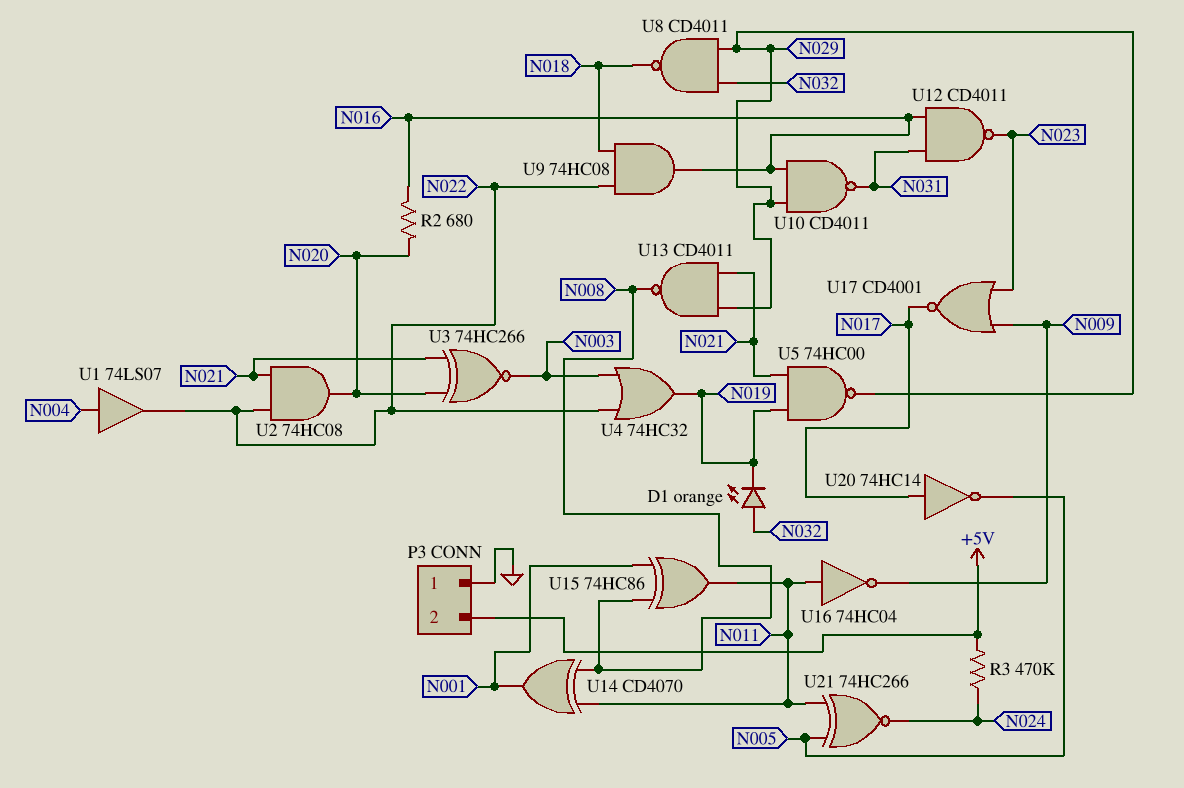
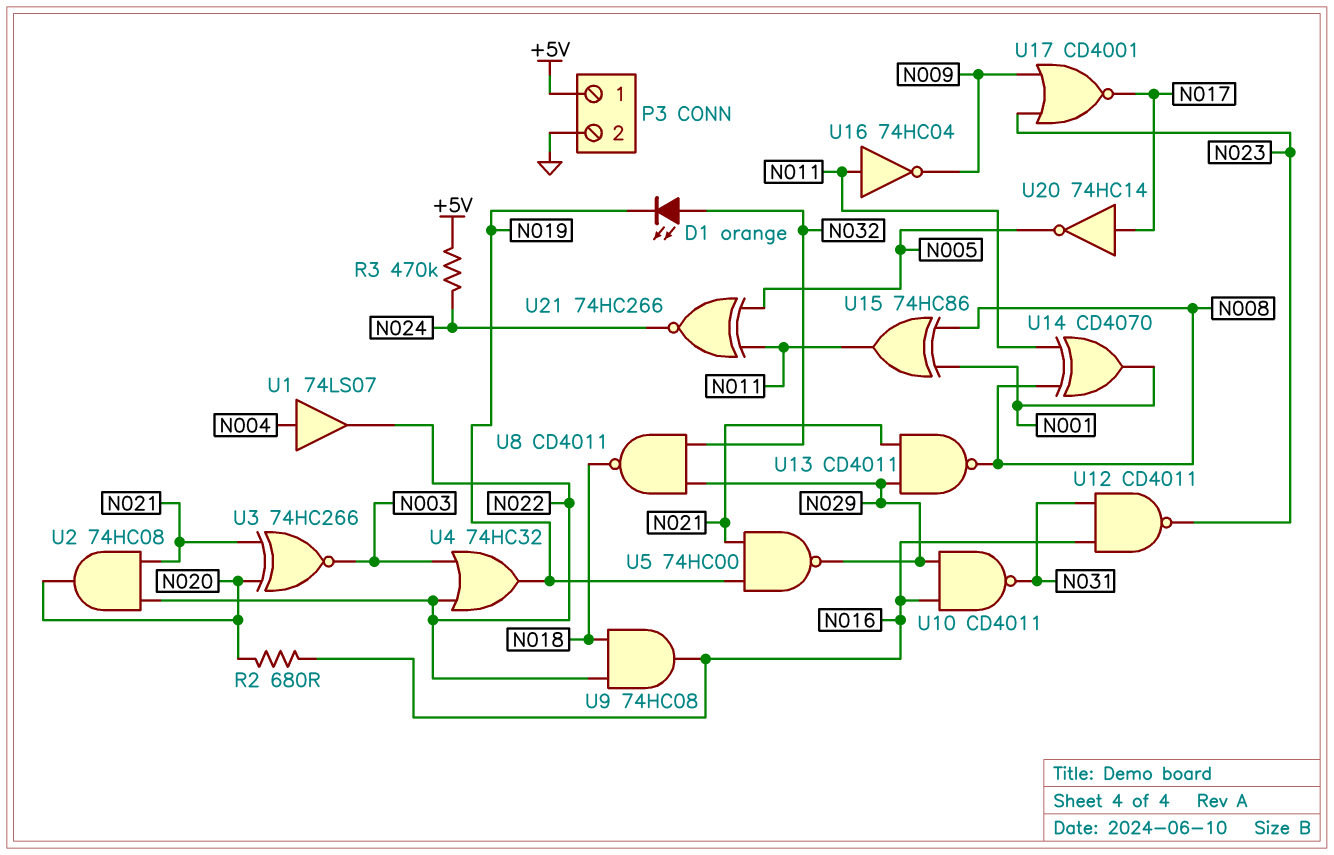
P3 pin 1: GND -> +5V
P3 pin 2: +5V -> GND

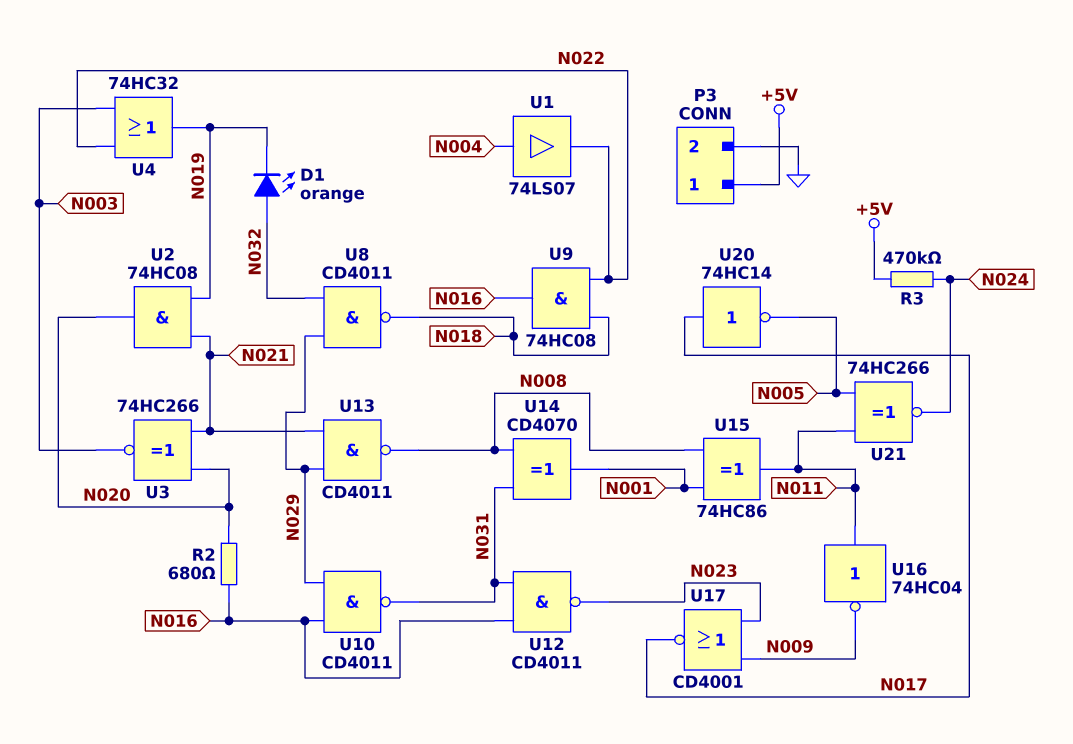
U2: AND 74HC08 (in N021, in N022, out N020) -> AND 74HC08 (in N019, in N021, out N020)
U5: NAND 74HC00 (in N019, in N021, out N029) -> none
U14: XOR CD4070 (in N008, in N011, out N001) -> XOR CD4070 (in N008, in N031, out N001)

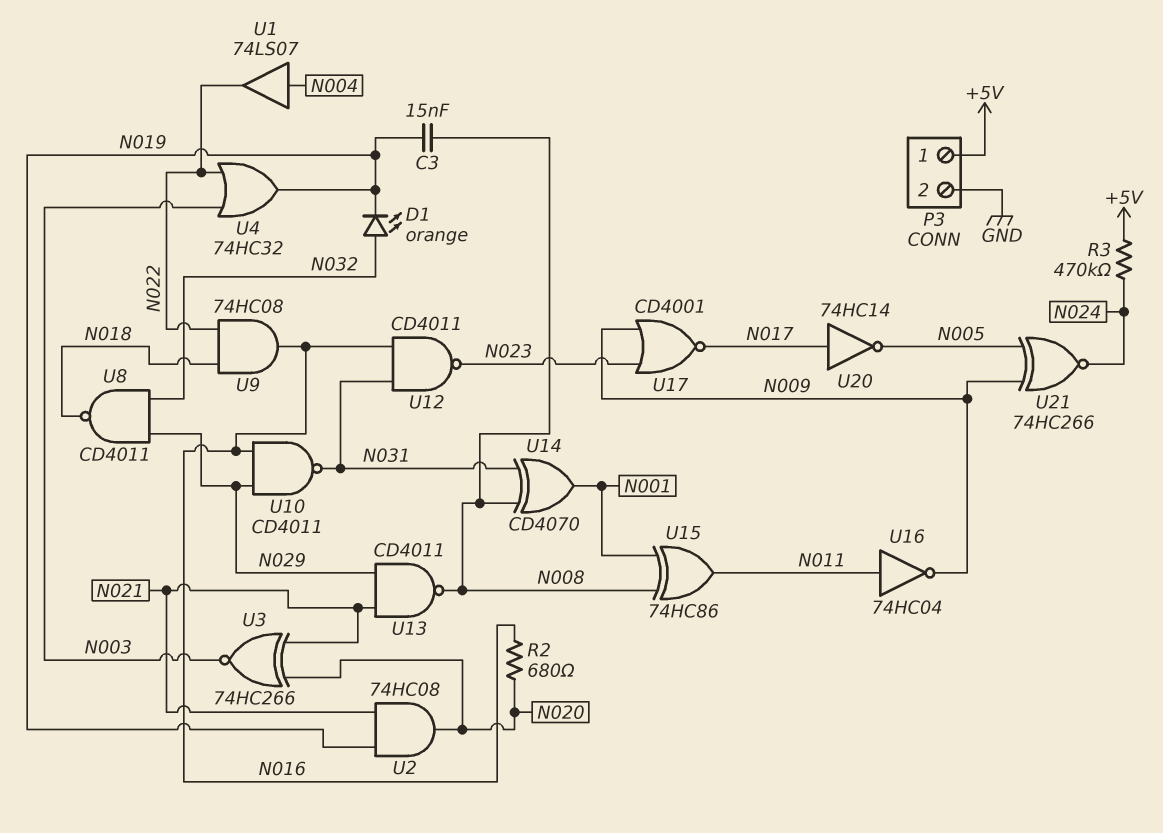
C3: none -> 15nF (N008, N019)
U21: XNOR 74HC266 (in N005, in N011, out N024) -> XNOR 74HC266 (in N005, in N009, out N024)

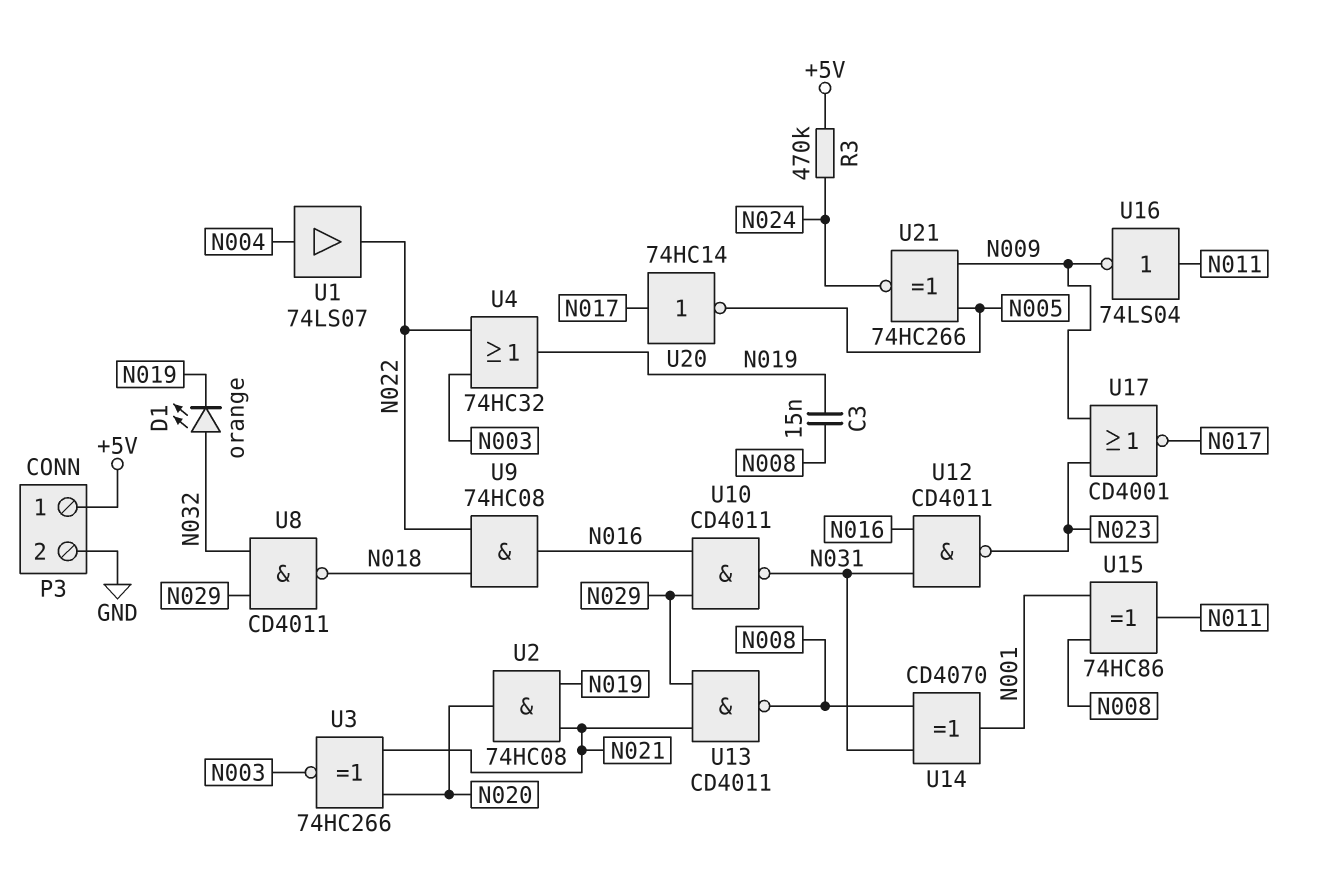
R2: 680 (N016, N020) -> none
U16: NOT 74HC04 (in N011, out N009) -> NOT 74LS04 (in N011, out N009)

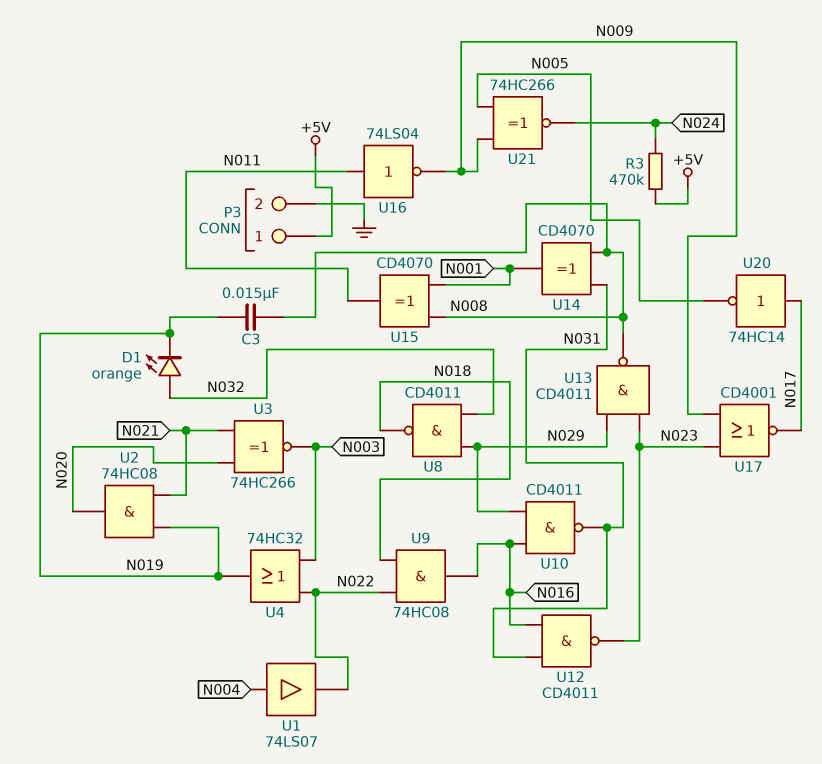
U13: NAND CD4011 (in N021, in N029, out N008) -> NAND CD4011 (in N023, in N029, out N008)
U15: XOR 74HC86 (in N001, in N008, out N011) -> XOR CD4070 (in N001, in N008, out N011)

